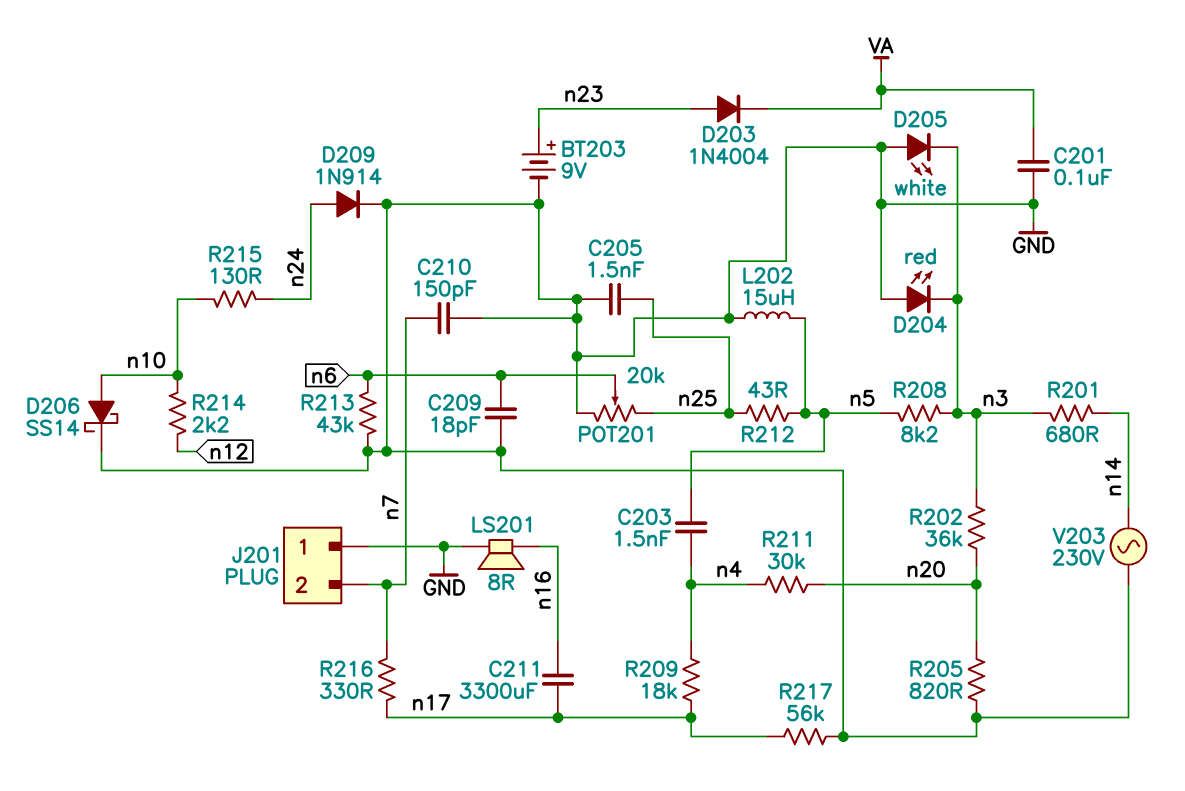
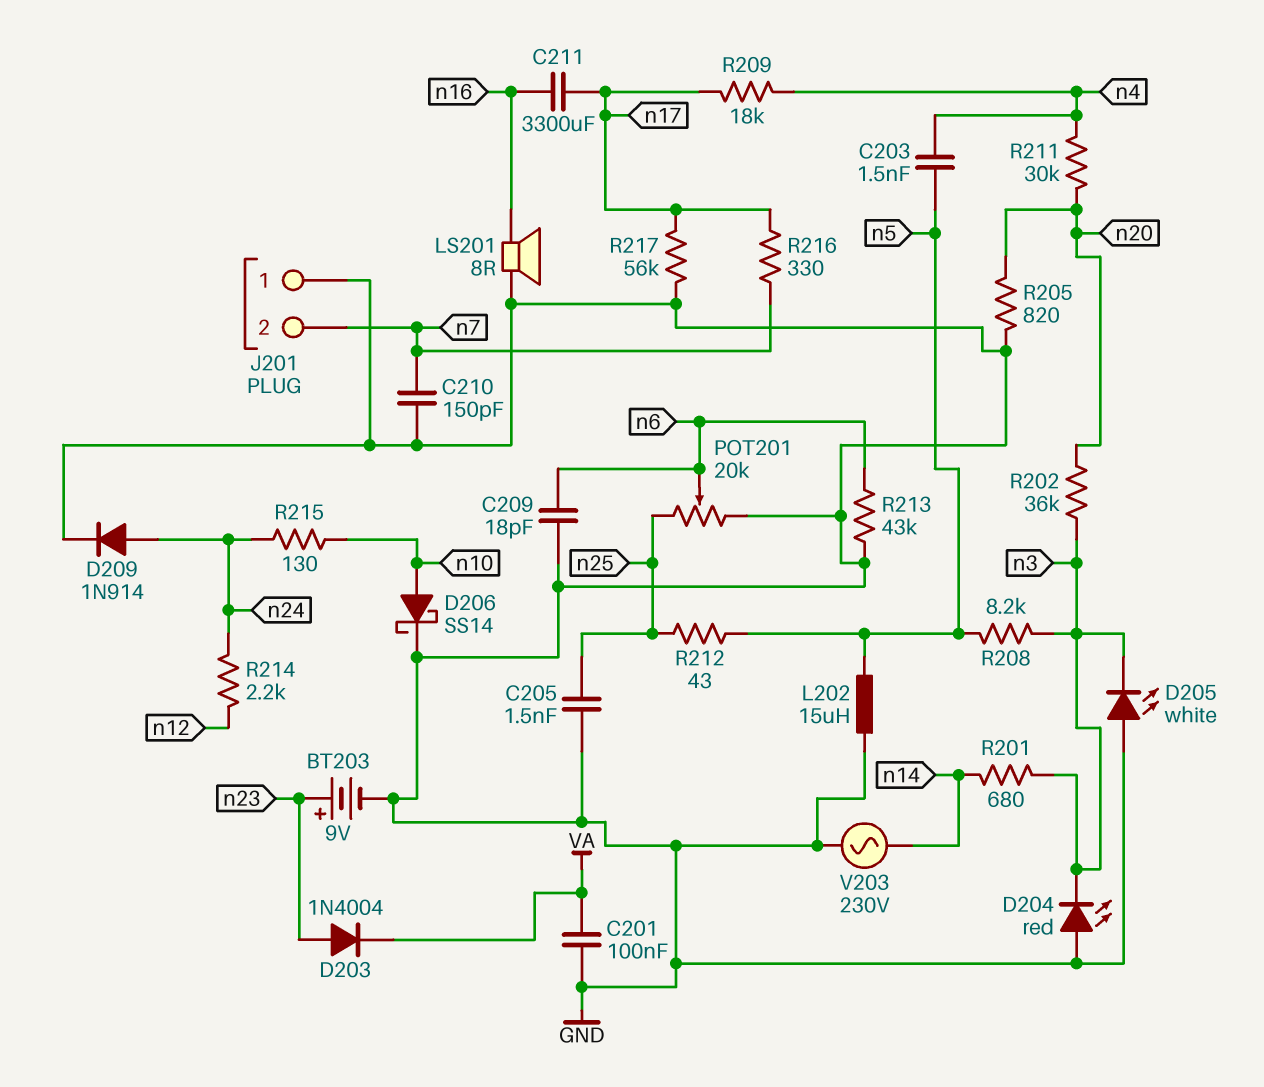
R214: 2.2k (n10, n12) -> 2.2k (n12, n24)

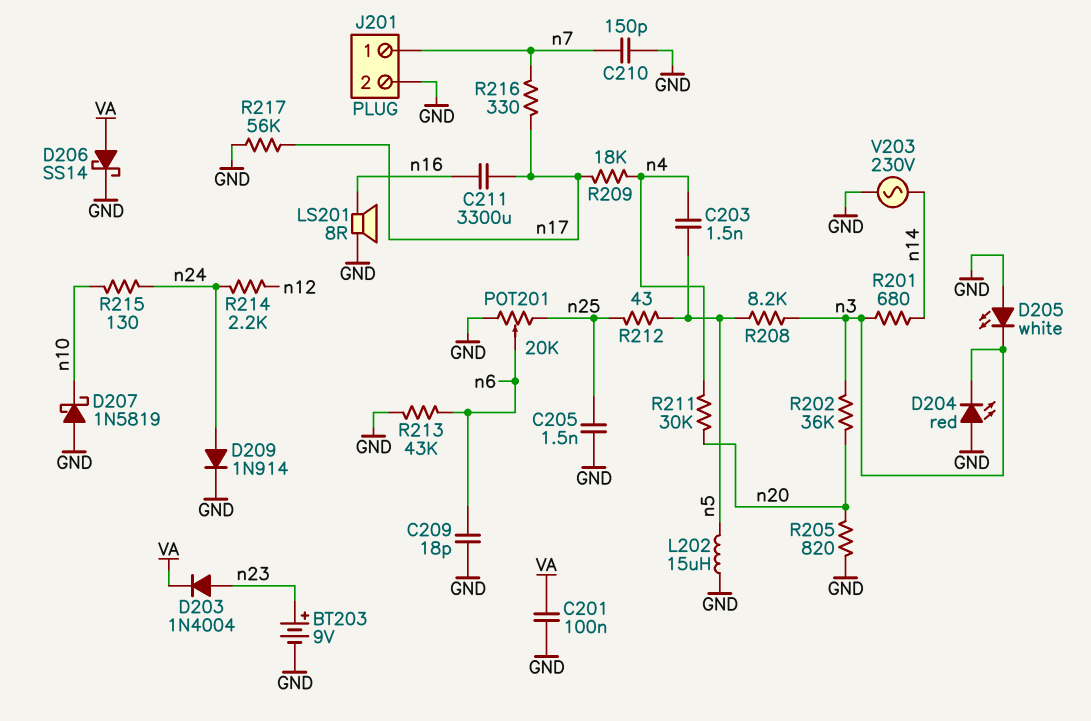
D206: schottky SS14 (A n10, K GND) -> schottky SS14 (A VA, K GND)
D207: none -> schottky 1N5819 (A GND, K n10)
J201 pin 1: GND -> n7
J201 pin 2: n7 -> GND

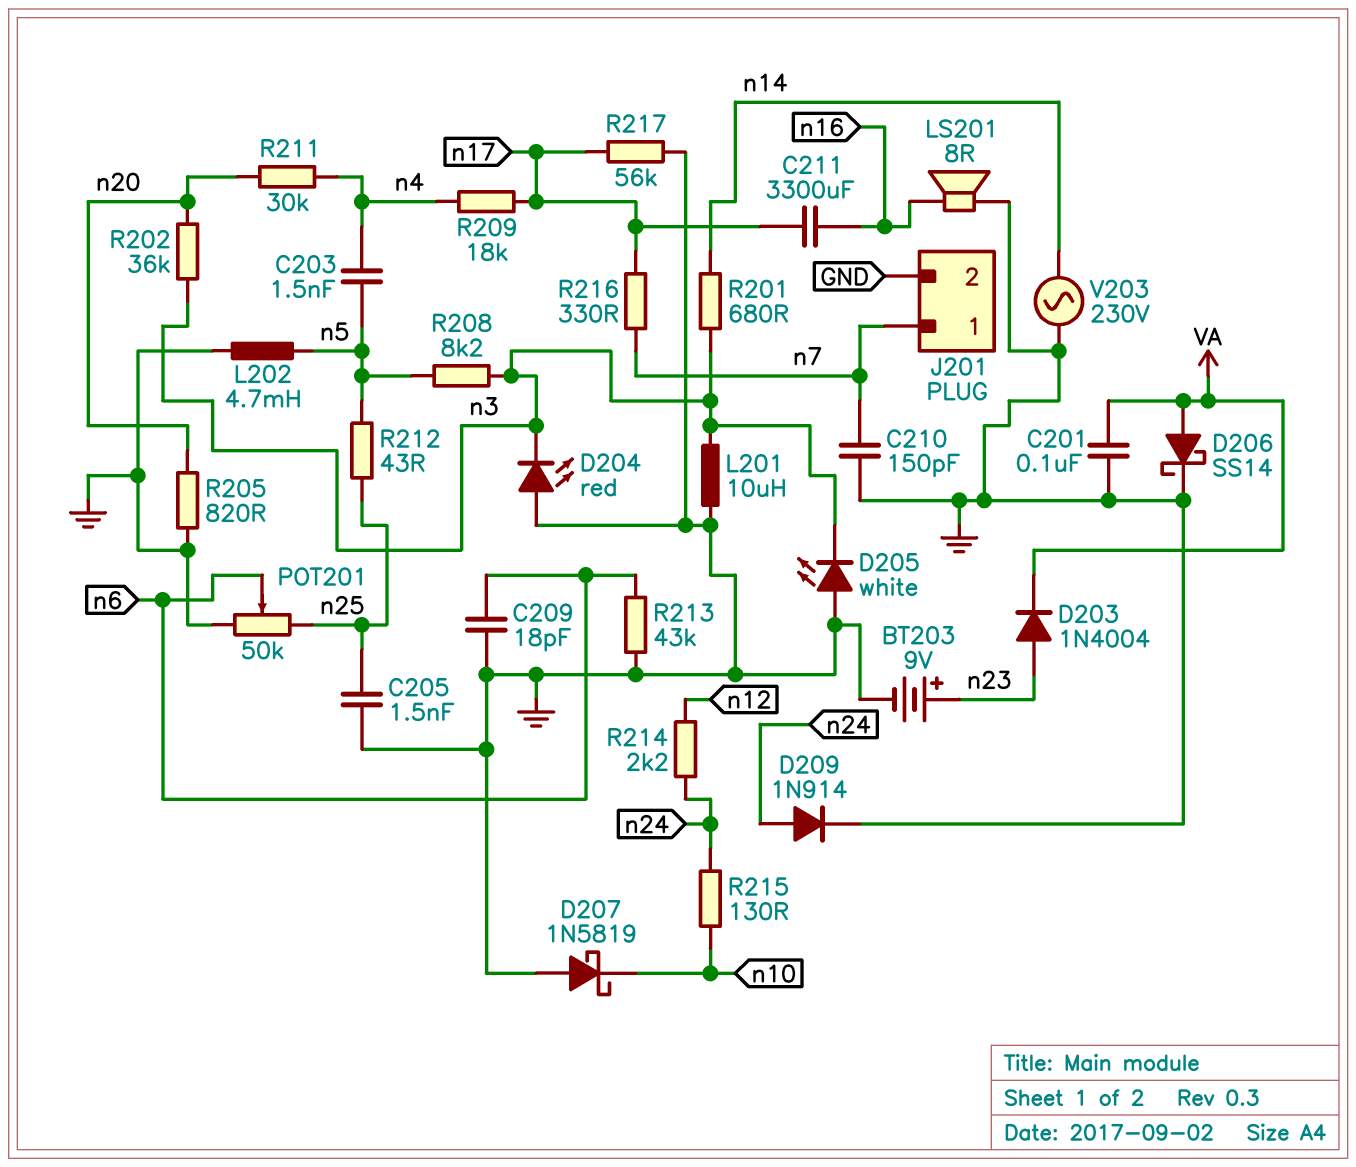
L201: none -> 10uH (GND, n3)
L202: 15uH (GND, n5) -> 4.7mH (GND, n5)
POT201: 20k (GND, n25, wiper n6) -> 50k (GND, n25, wiper n6)

